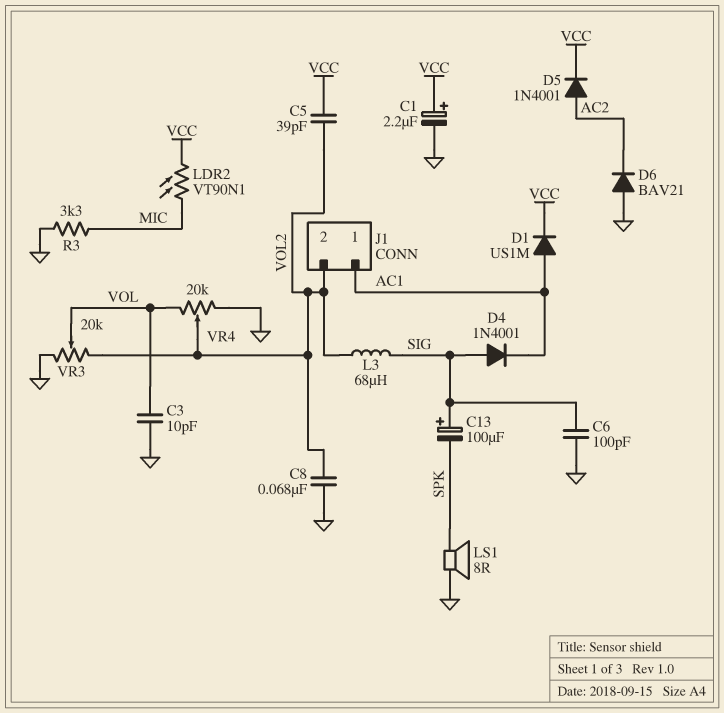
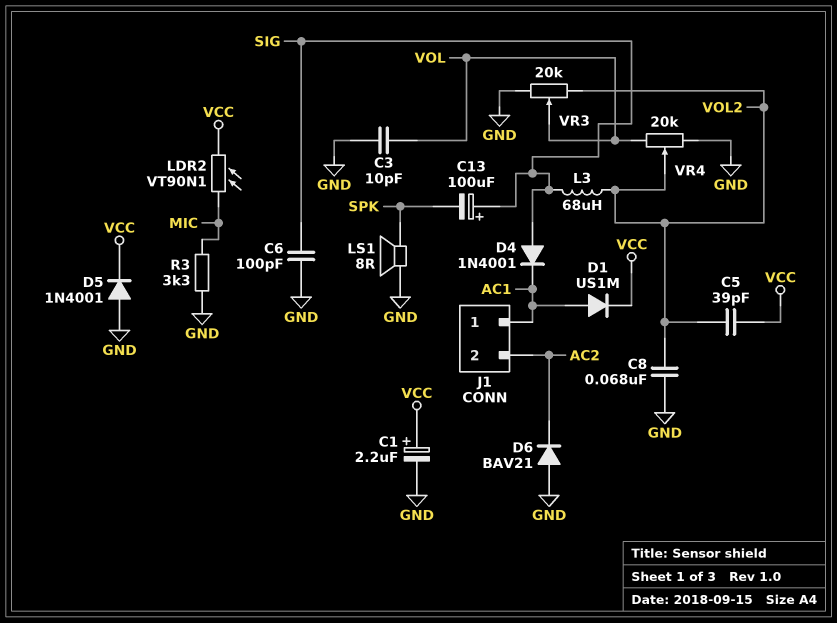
D5: diode 1N4001 (A AC2, K VCC) -> diode 1N4001 (A GND, K VCC)
J1 pin 2: VOL2 -> AC2

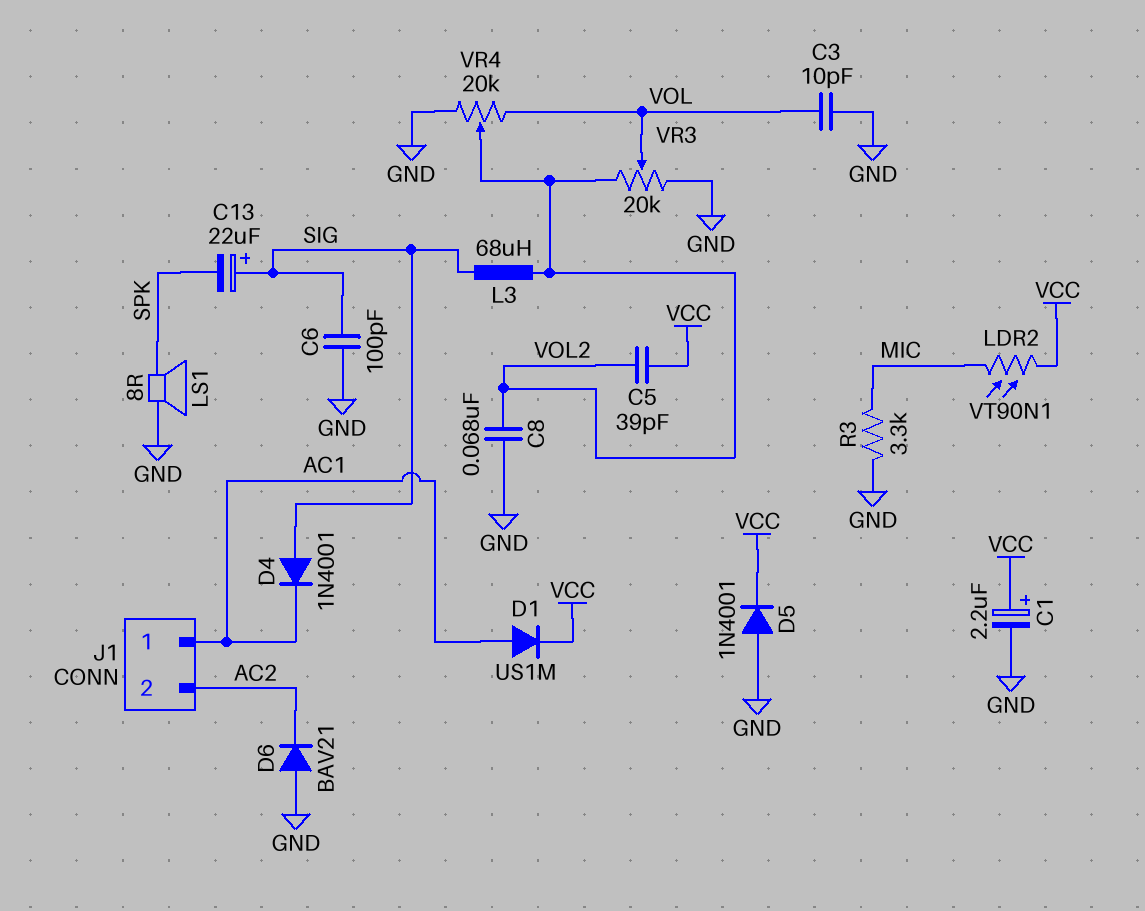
C13: 100uF (plus SIG, minus SPK) -> 22uF (plus SIG, minus SPK)

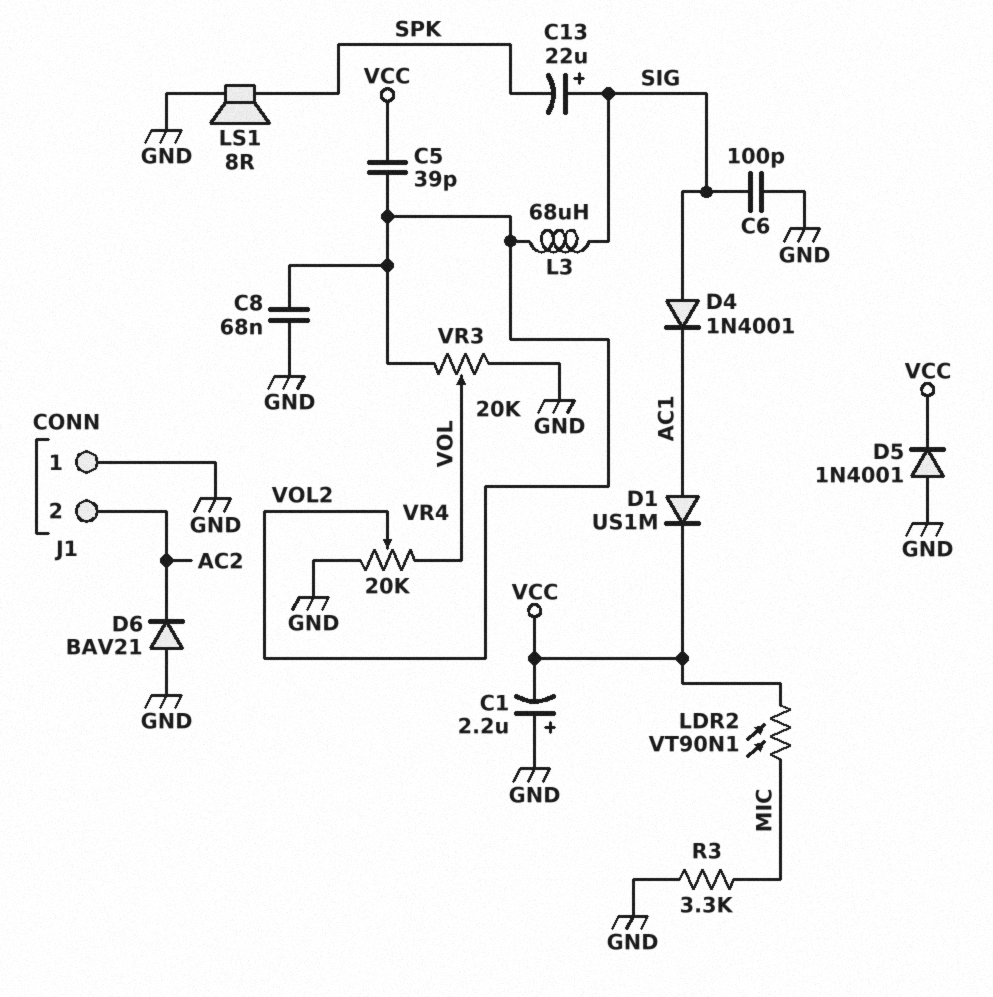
C1: 2.2uF (plus VCC, minus GND) -> 2.2uF (plus GND, minus VCC)
C3: 10pF (GND, VOL) -> none
J1 pin 1: AC1 -> GND

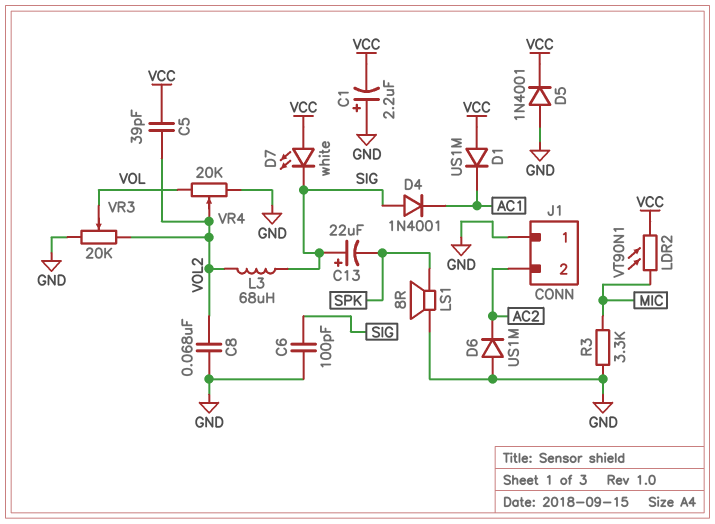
D1: diode US1M (A AC1, K VCC) -> diode US1M (A VCC, K AC1)
D6: diode BAV21 (A GND, K AC2) -> diode US1M (A GND, K AC2)
D7: none -> LED white (A VCC, K SIG)

